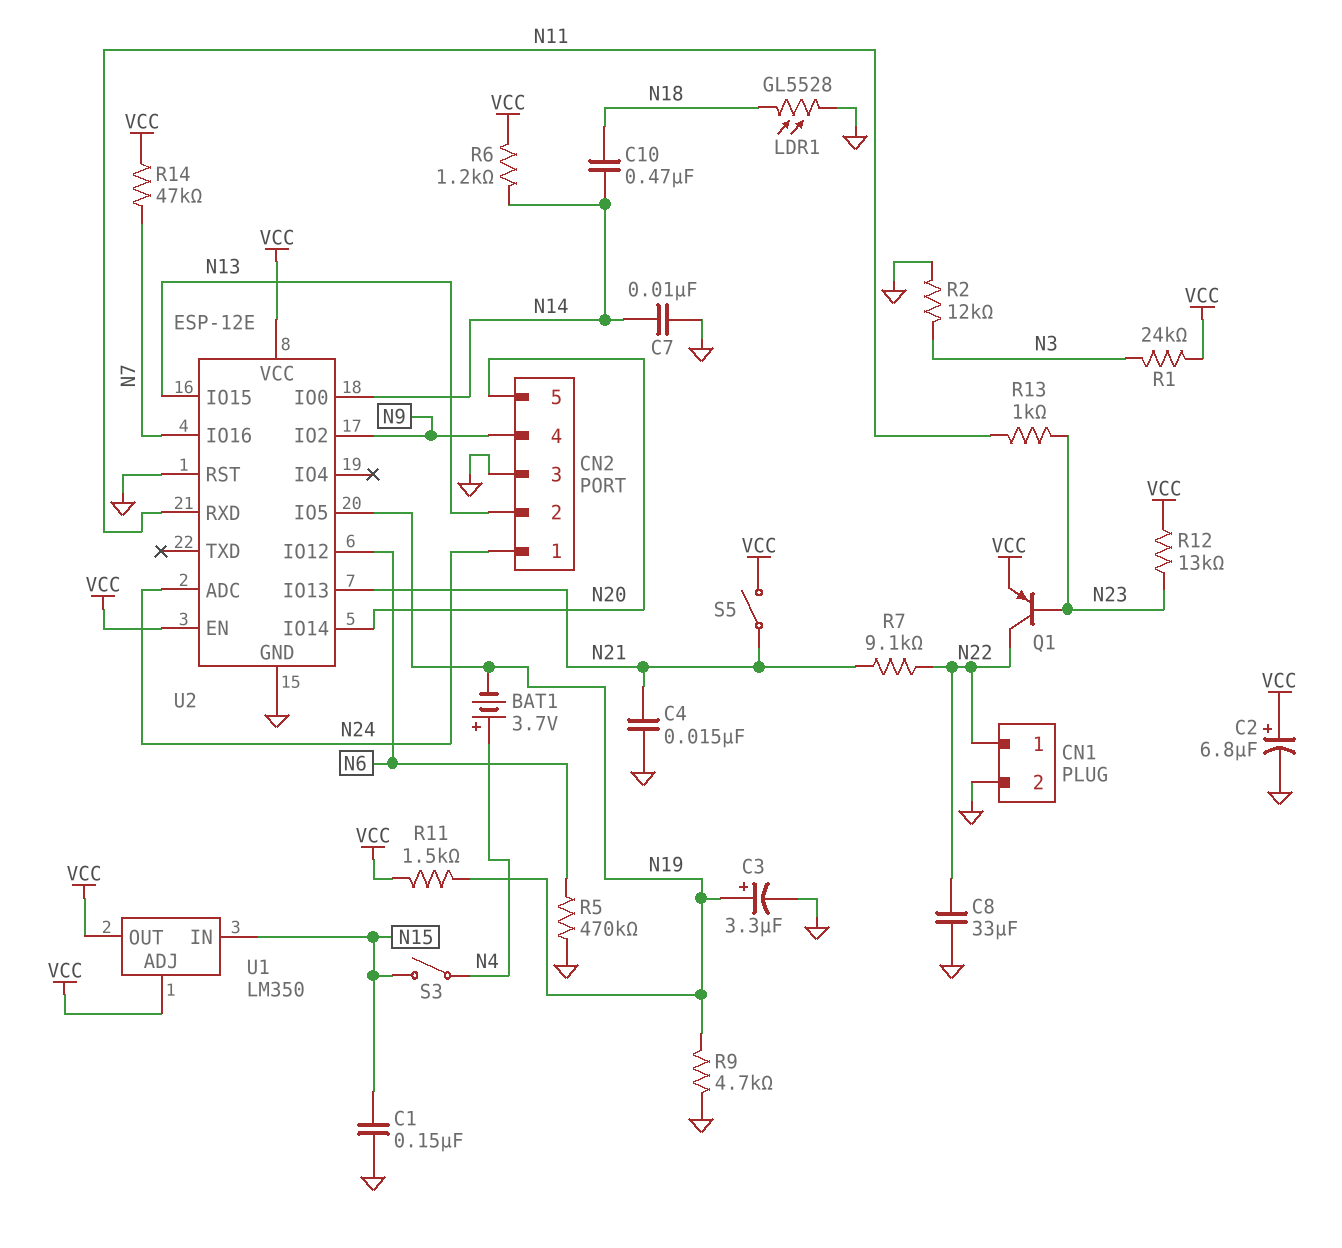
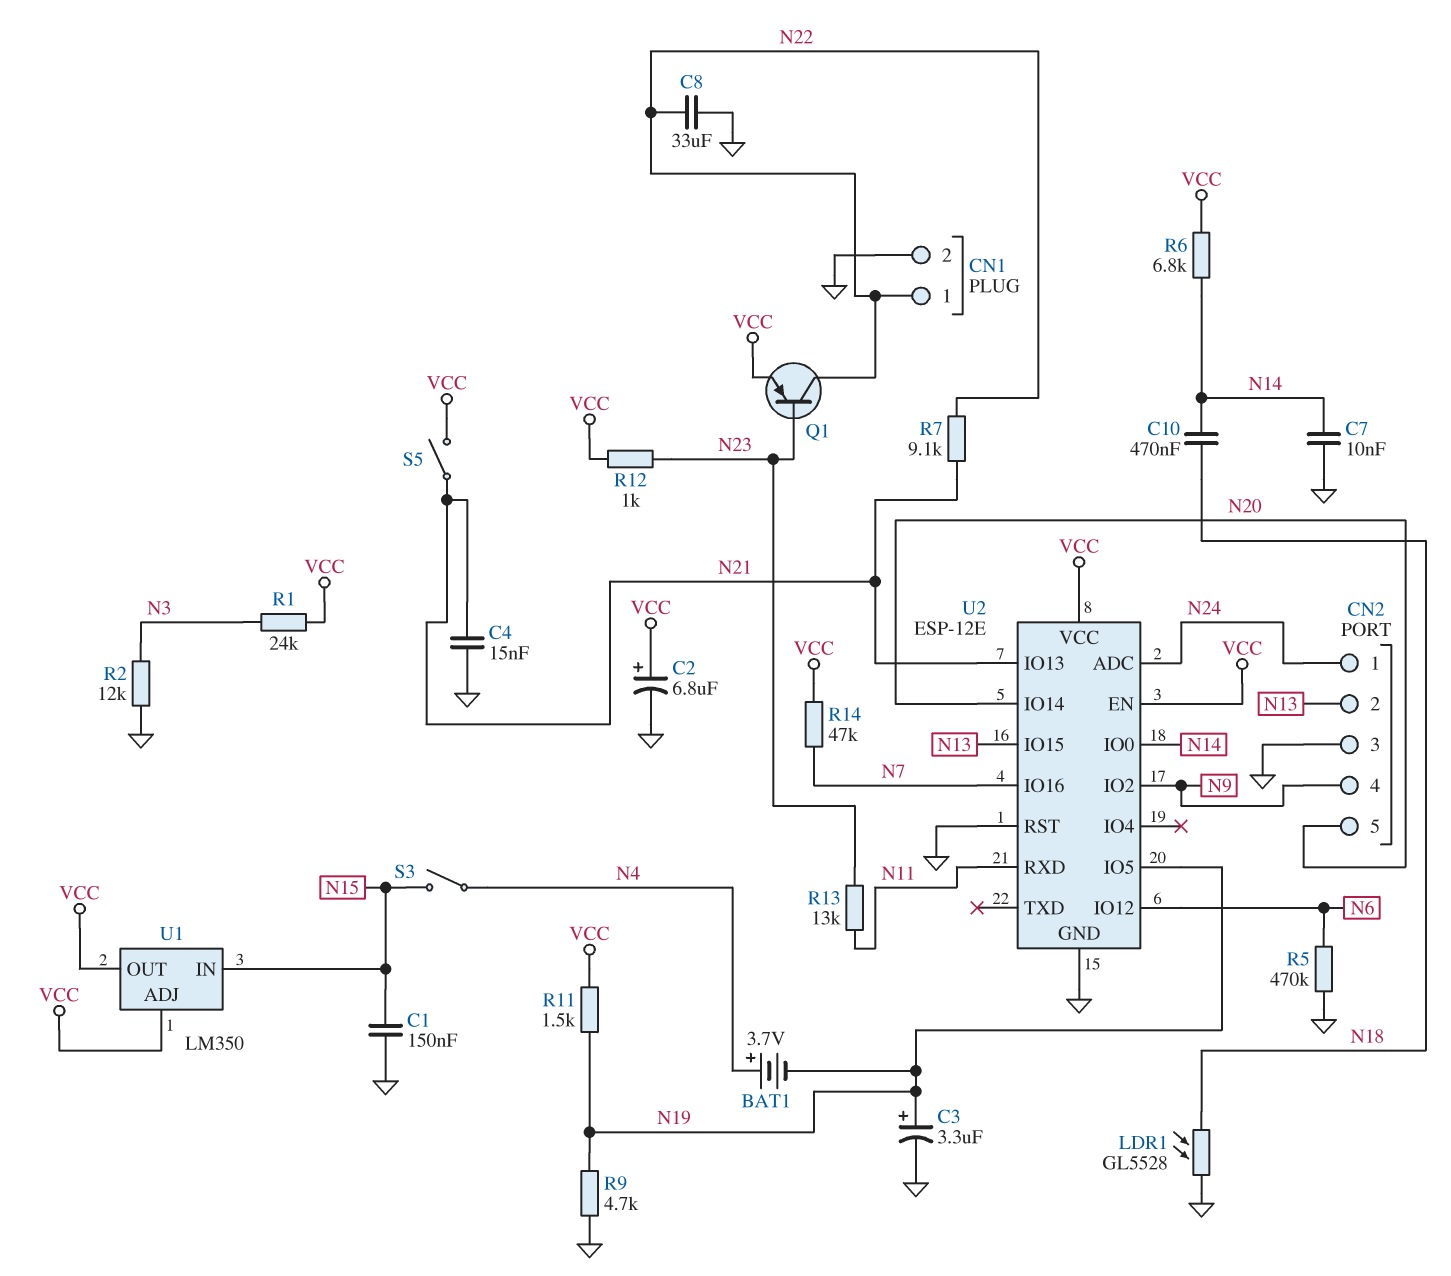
R6: 1.2k (N14, VCC) -> 6.8k (N14, VCC)
R12: 13k (N23, VCC) -> 1k (N23, VCC)
R13: 1k (N11, N23) -> 13k (N11, N23)

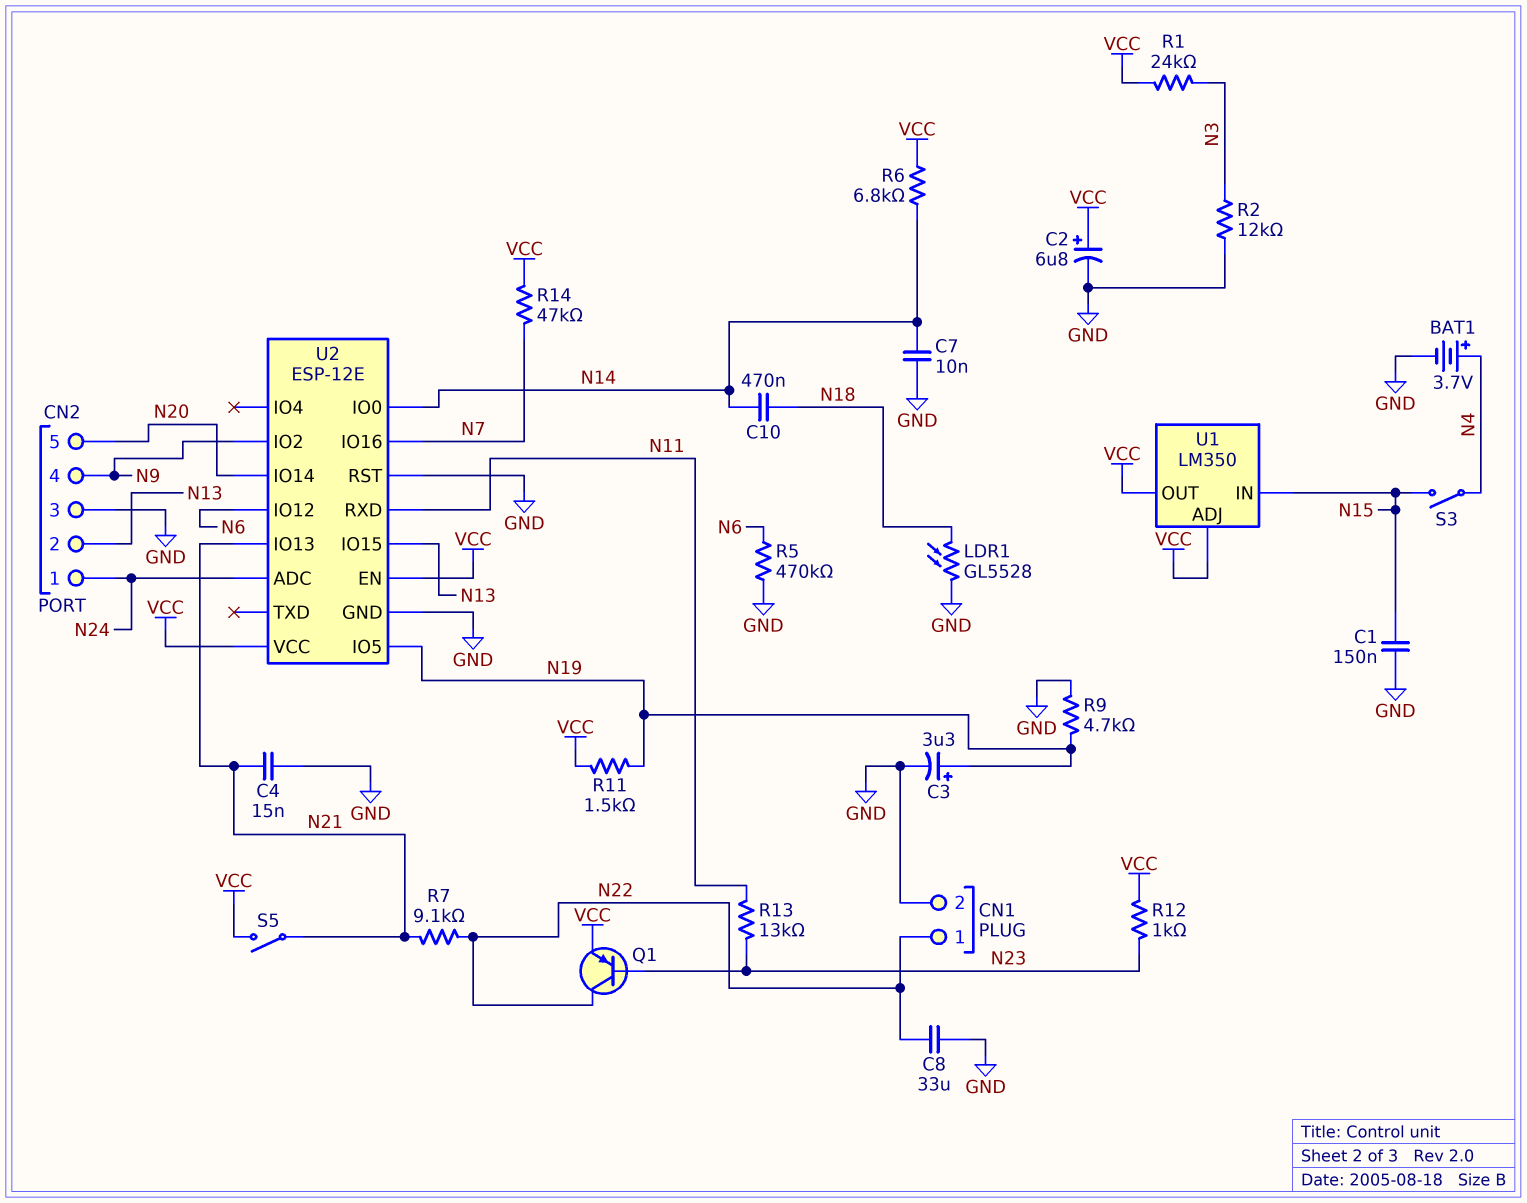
BAT1: 3.7V (plus N4, minus N19) -> 3.7V (plus N4, minus GND)

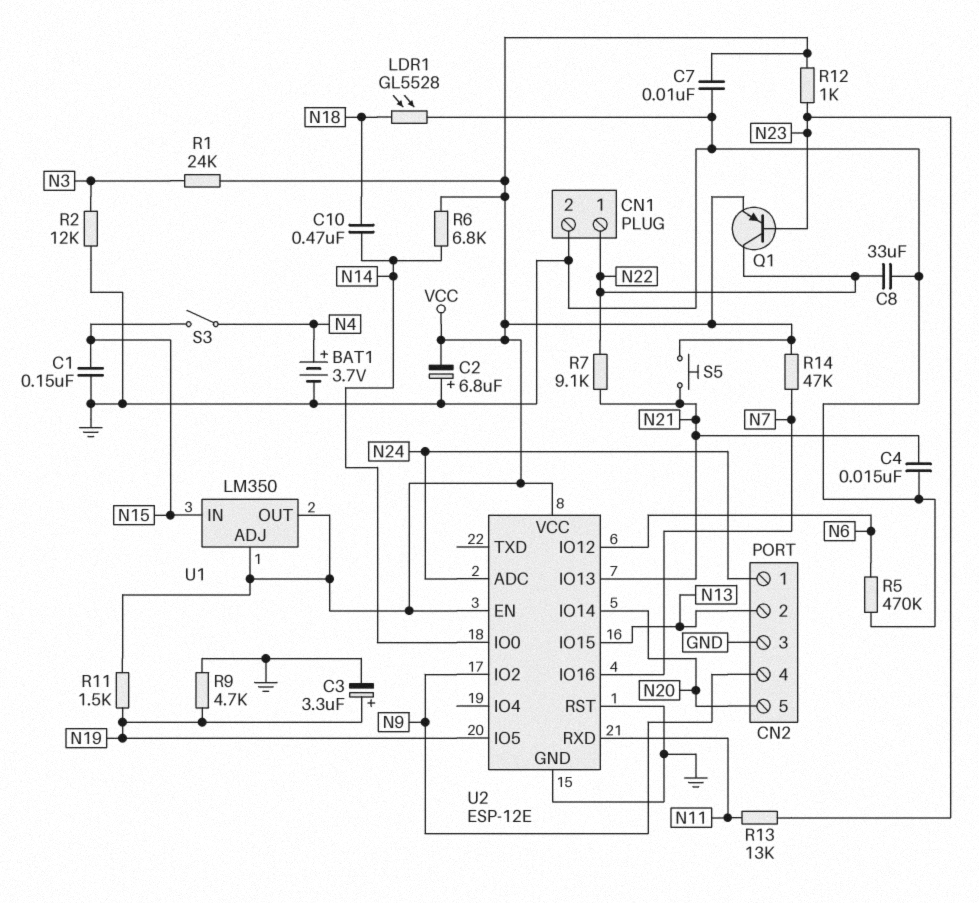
C2: 6.8uF (plus VCC, minus GND) -> 6.8uF (plus GND, minus VCC)
C7: 10nF (GND, N14) -> 10nF (GND, VCC)
S5: switch (N21, VCC) -> button (N21, VCC)

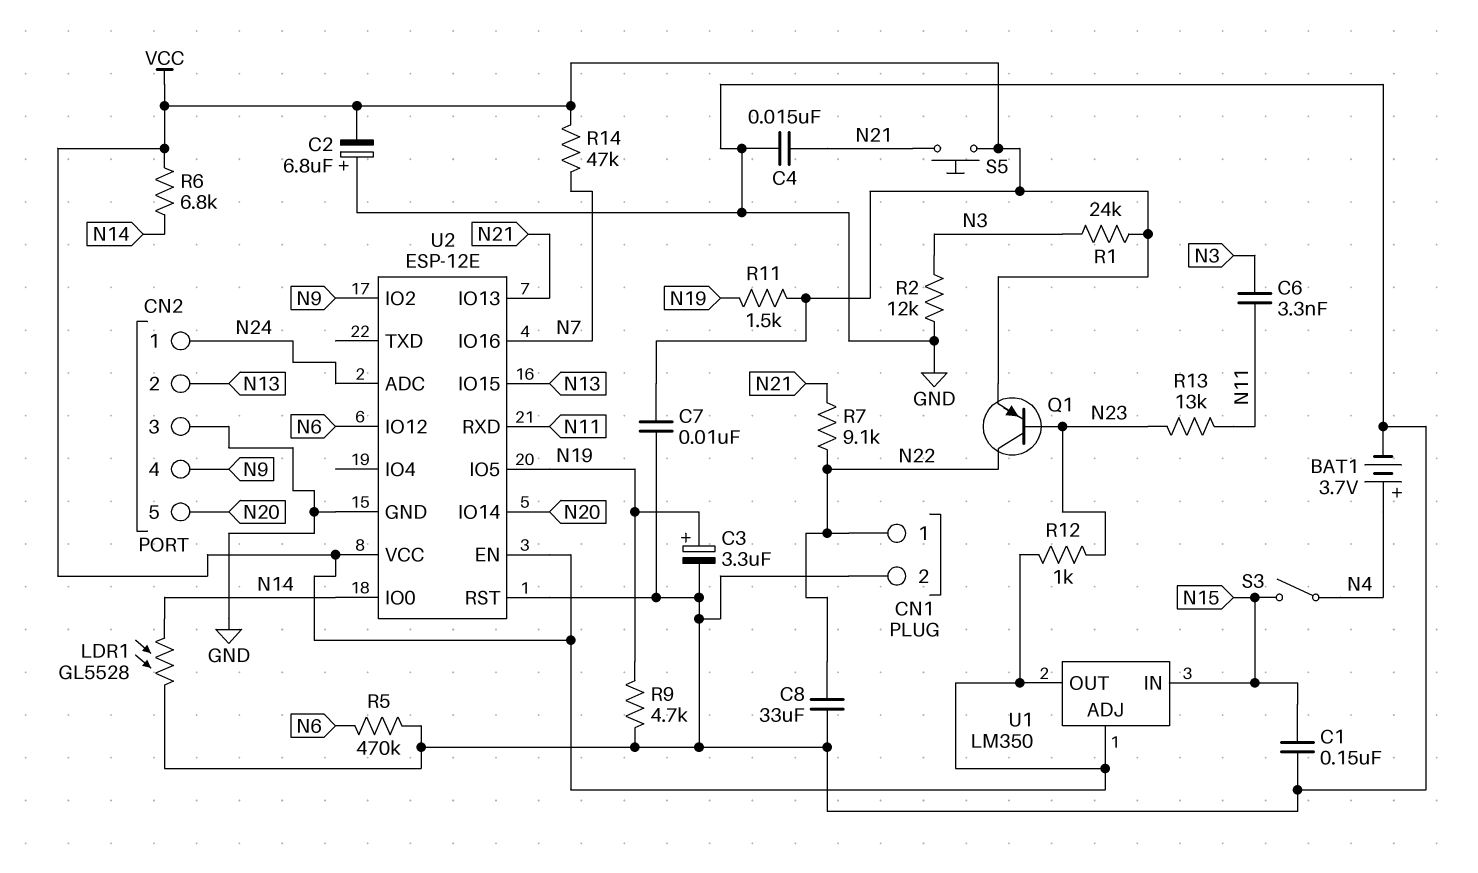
C6: none -> 3.3nF (N3, N11)
C10: 470nF (N14, N18) -> none
LDR1: GL5528 (GND, N18) -> GL5528 (GND, N14)

